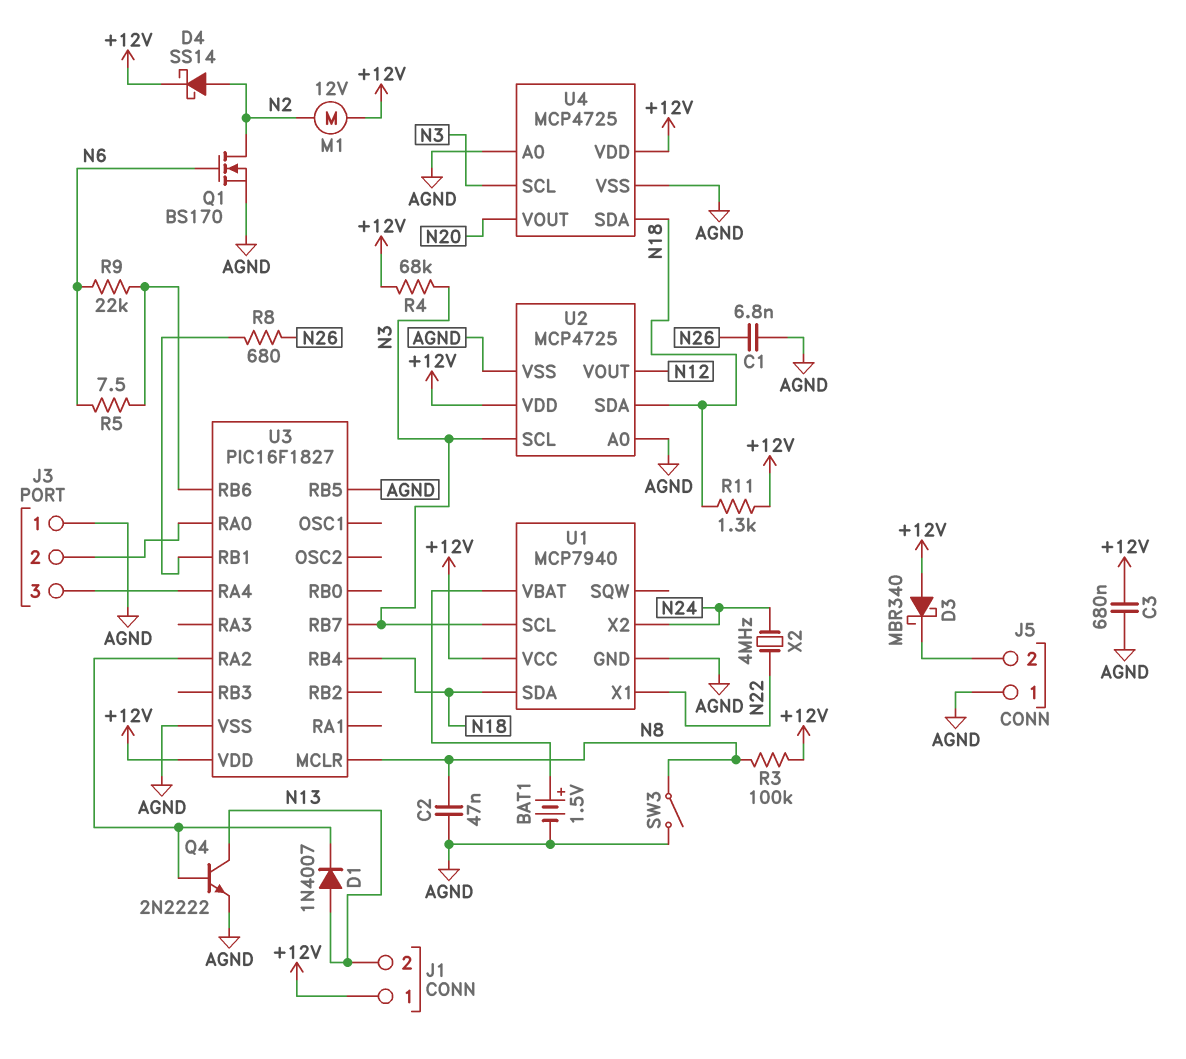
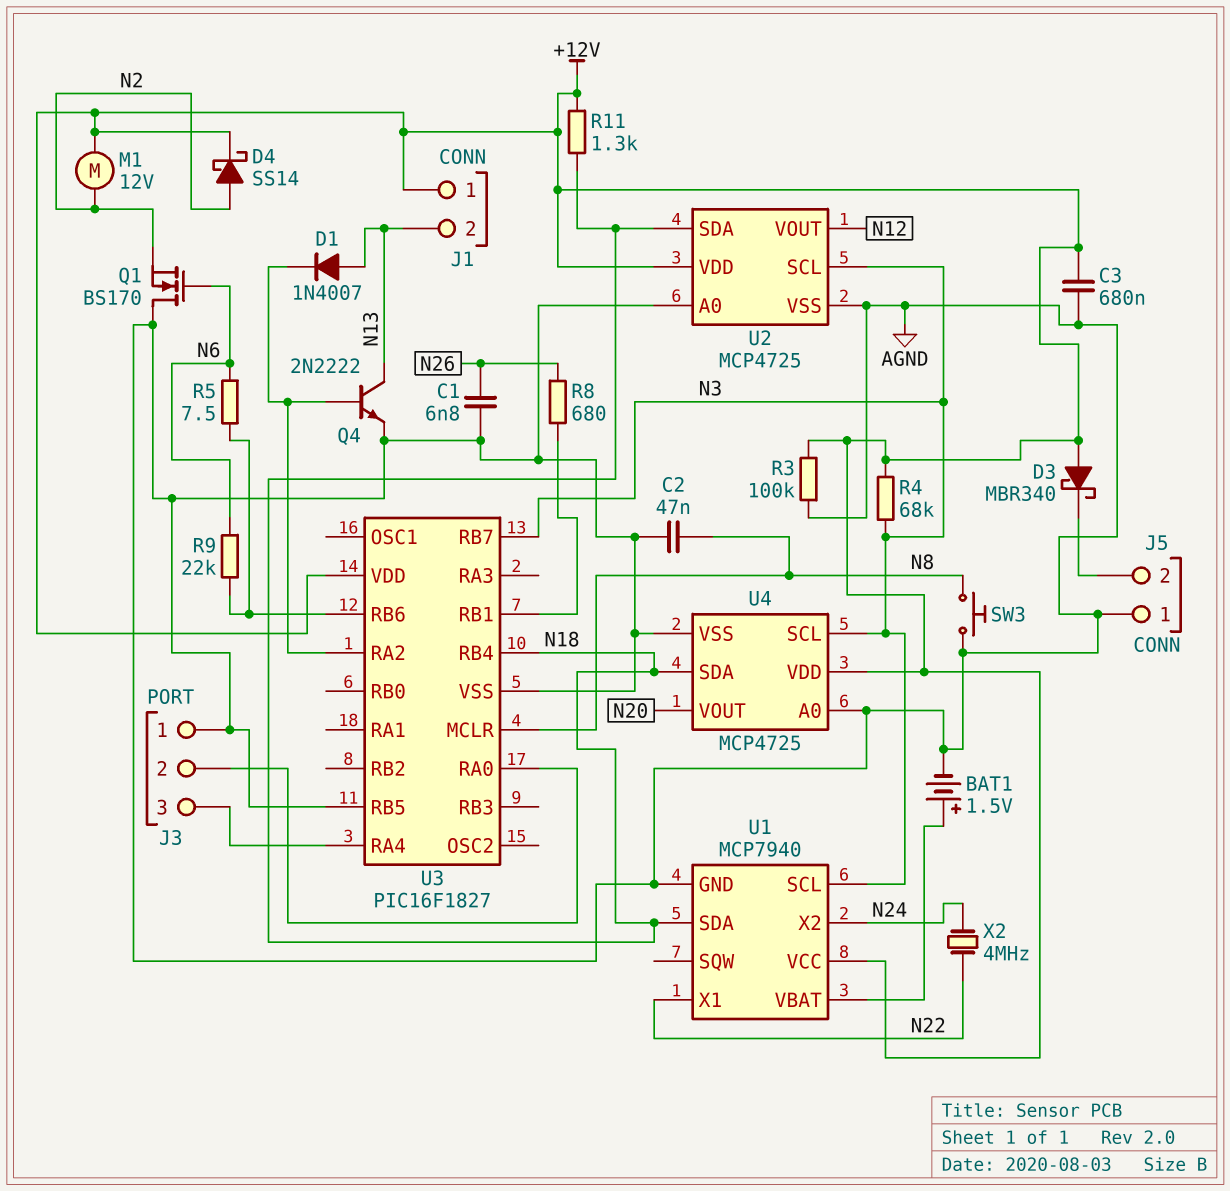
Q1: NMOS BS170 (G N6, D N2, S AGND) -> NMOS BS170 (G N6, D AGND, S N2)
R3: 100k (+12V, N8) -> 100k (+12V, AGND)
SW3: switch (AGND, N8) -> button (AGND, N8)

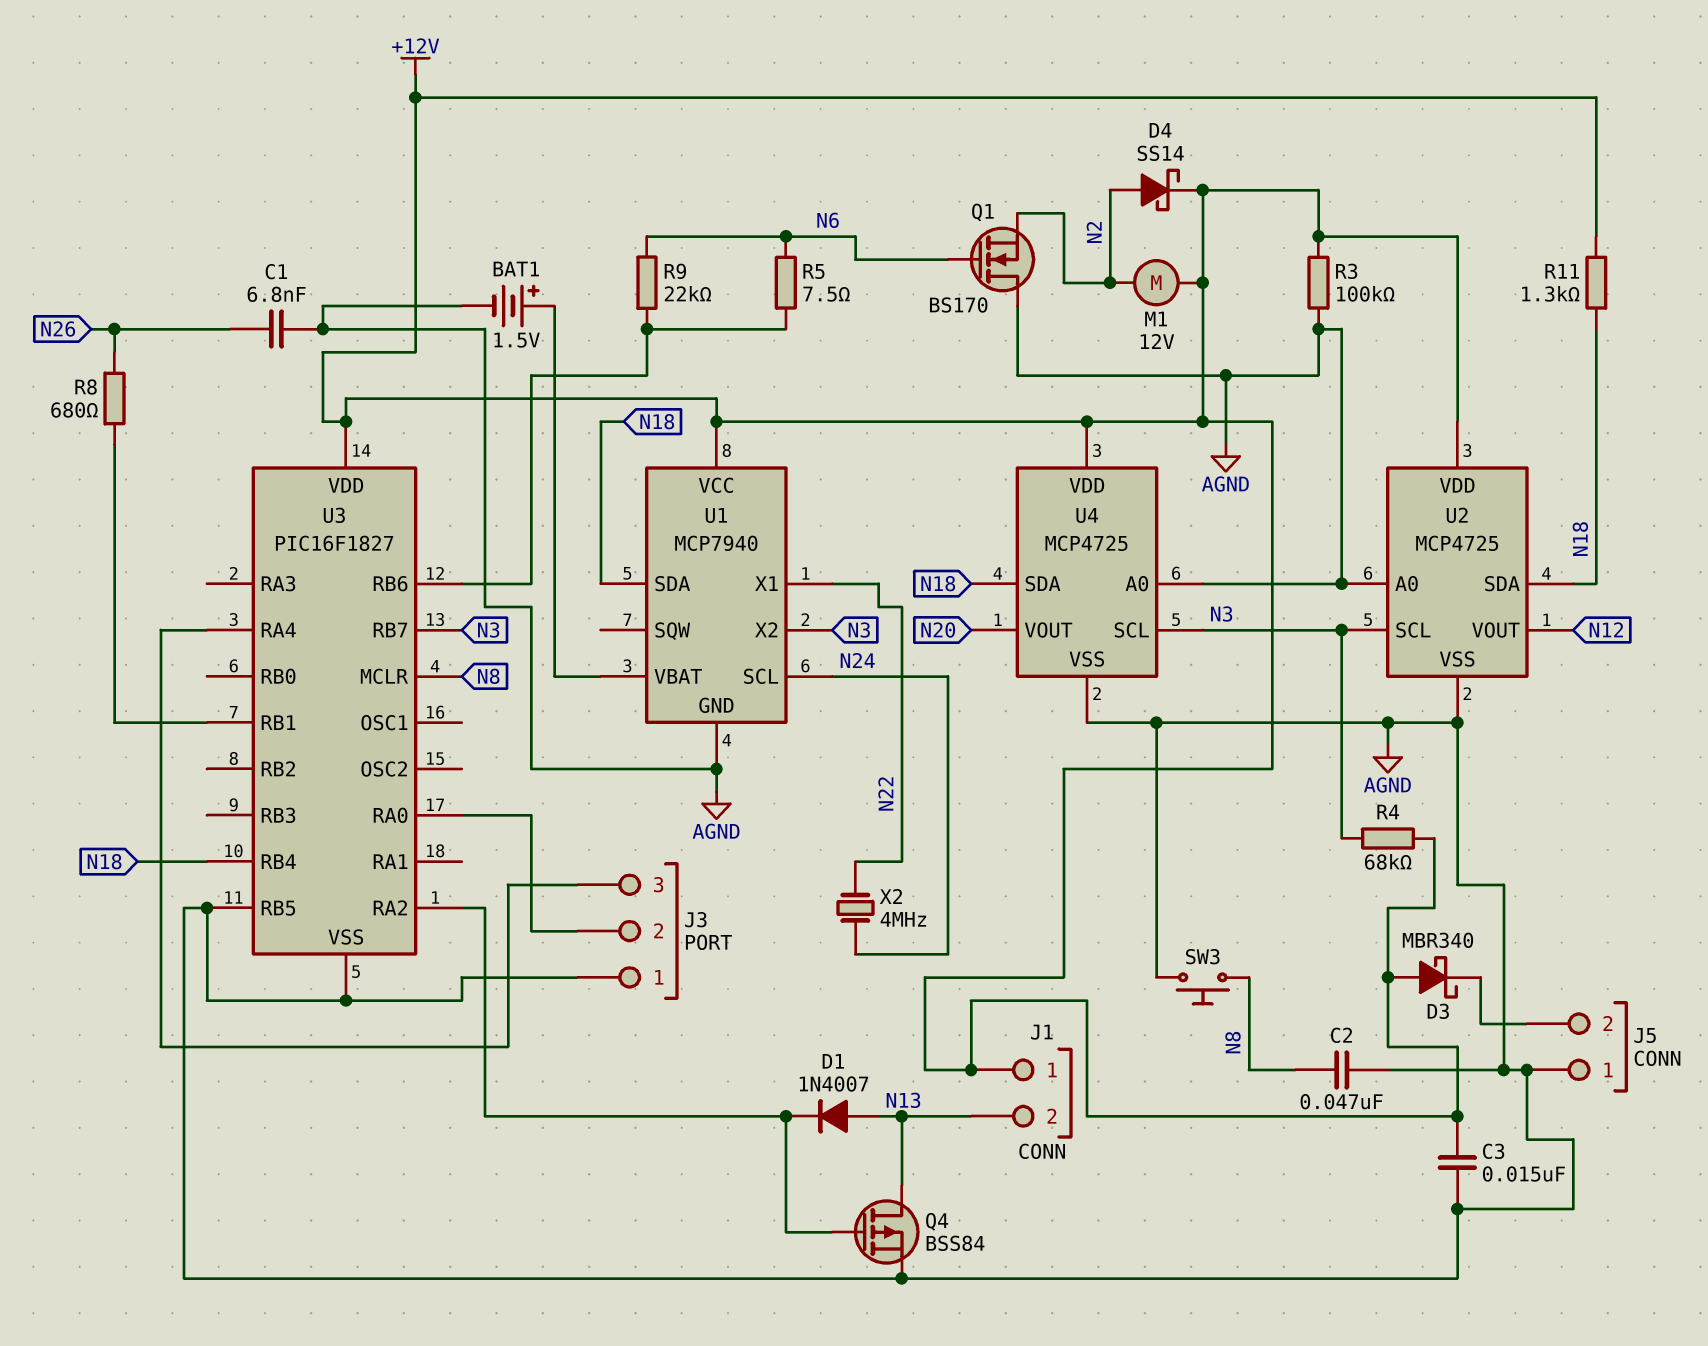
C3: 680nF (+12V, AGND) -> 15nF (+12V, AGND)
Q4: NPN 2N2222 (B U3/RA2, C N13, E AGND) -> PMOS BSS84 (G U3/RA2, D N13, S AGND)
U1 pin SCL: N3 -> N24
U1 pin X2: N24 -> N3

